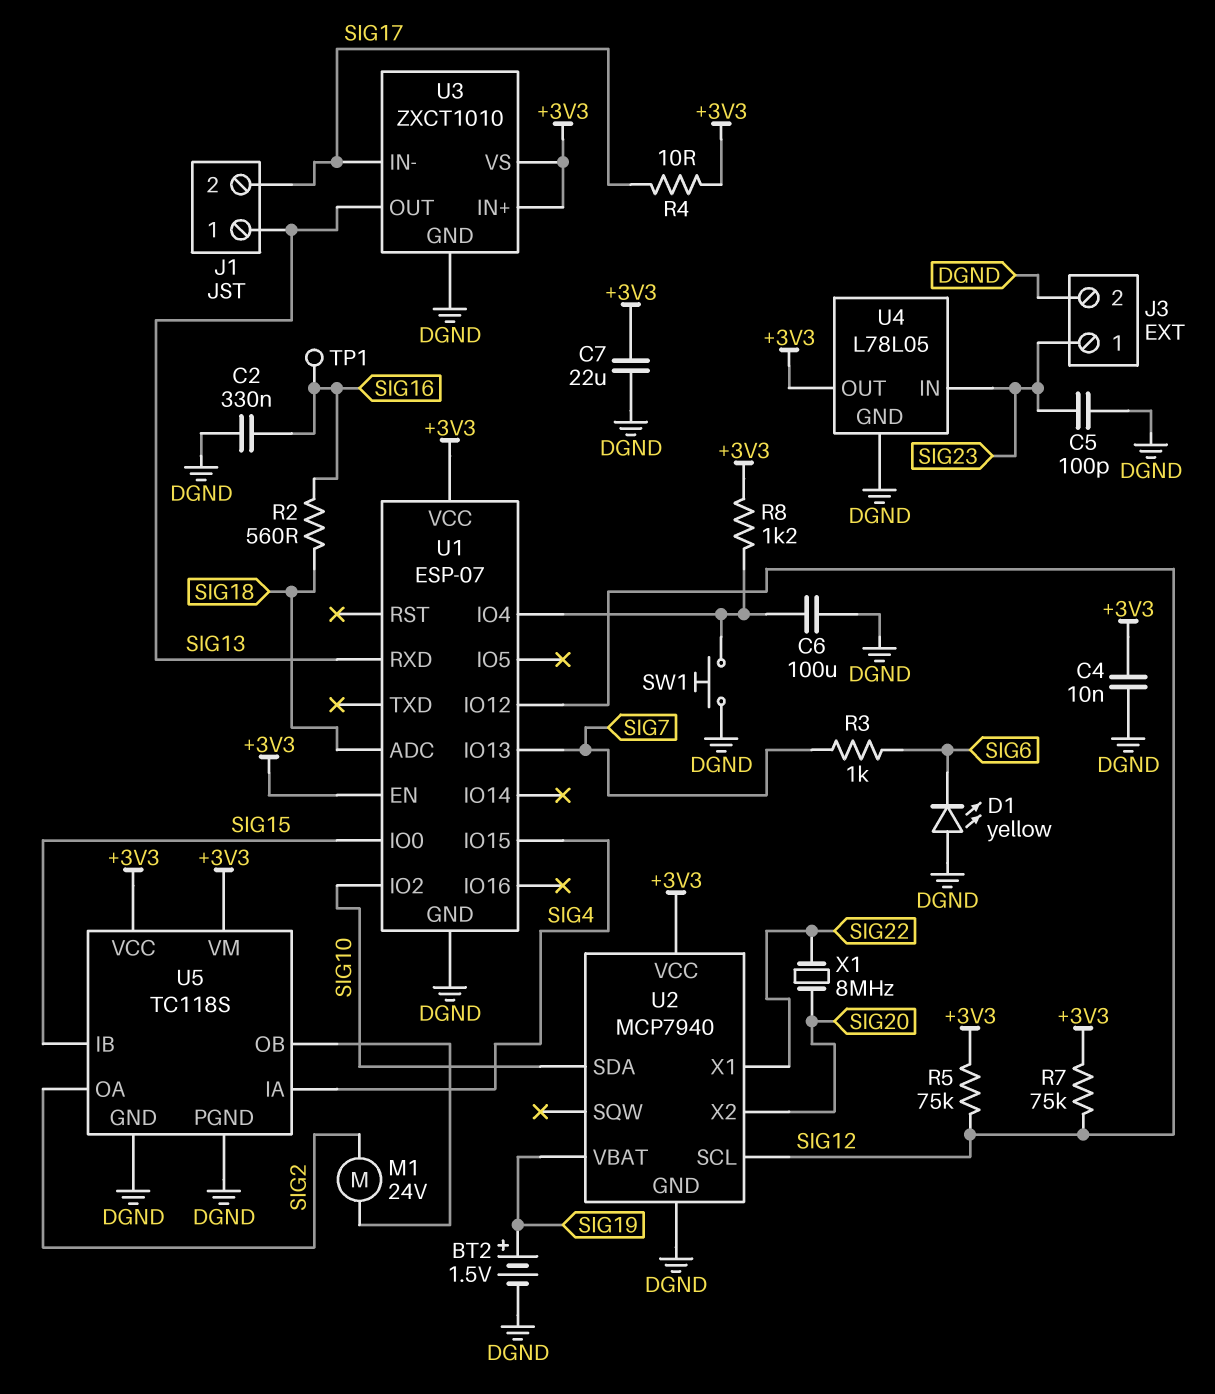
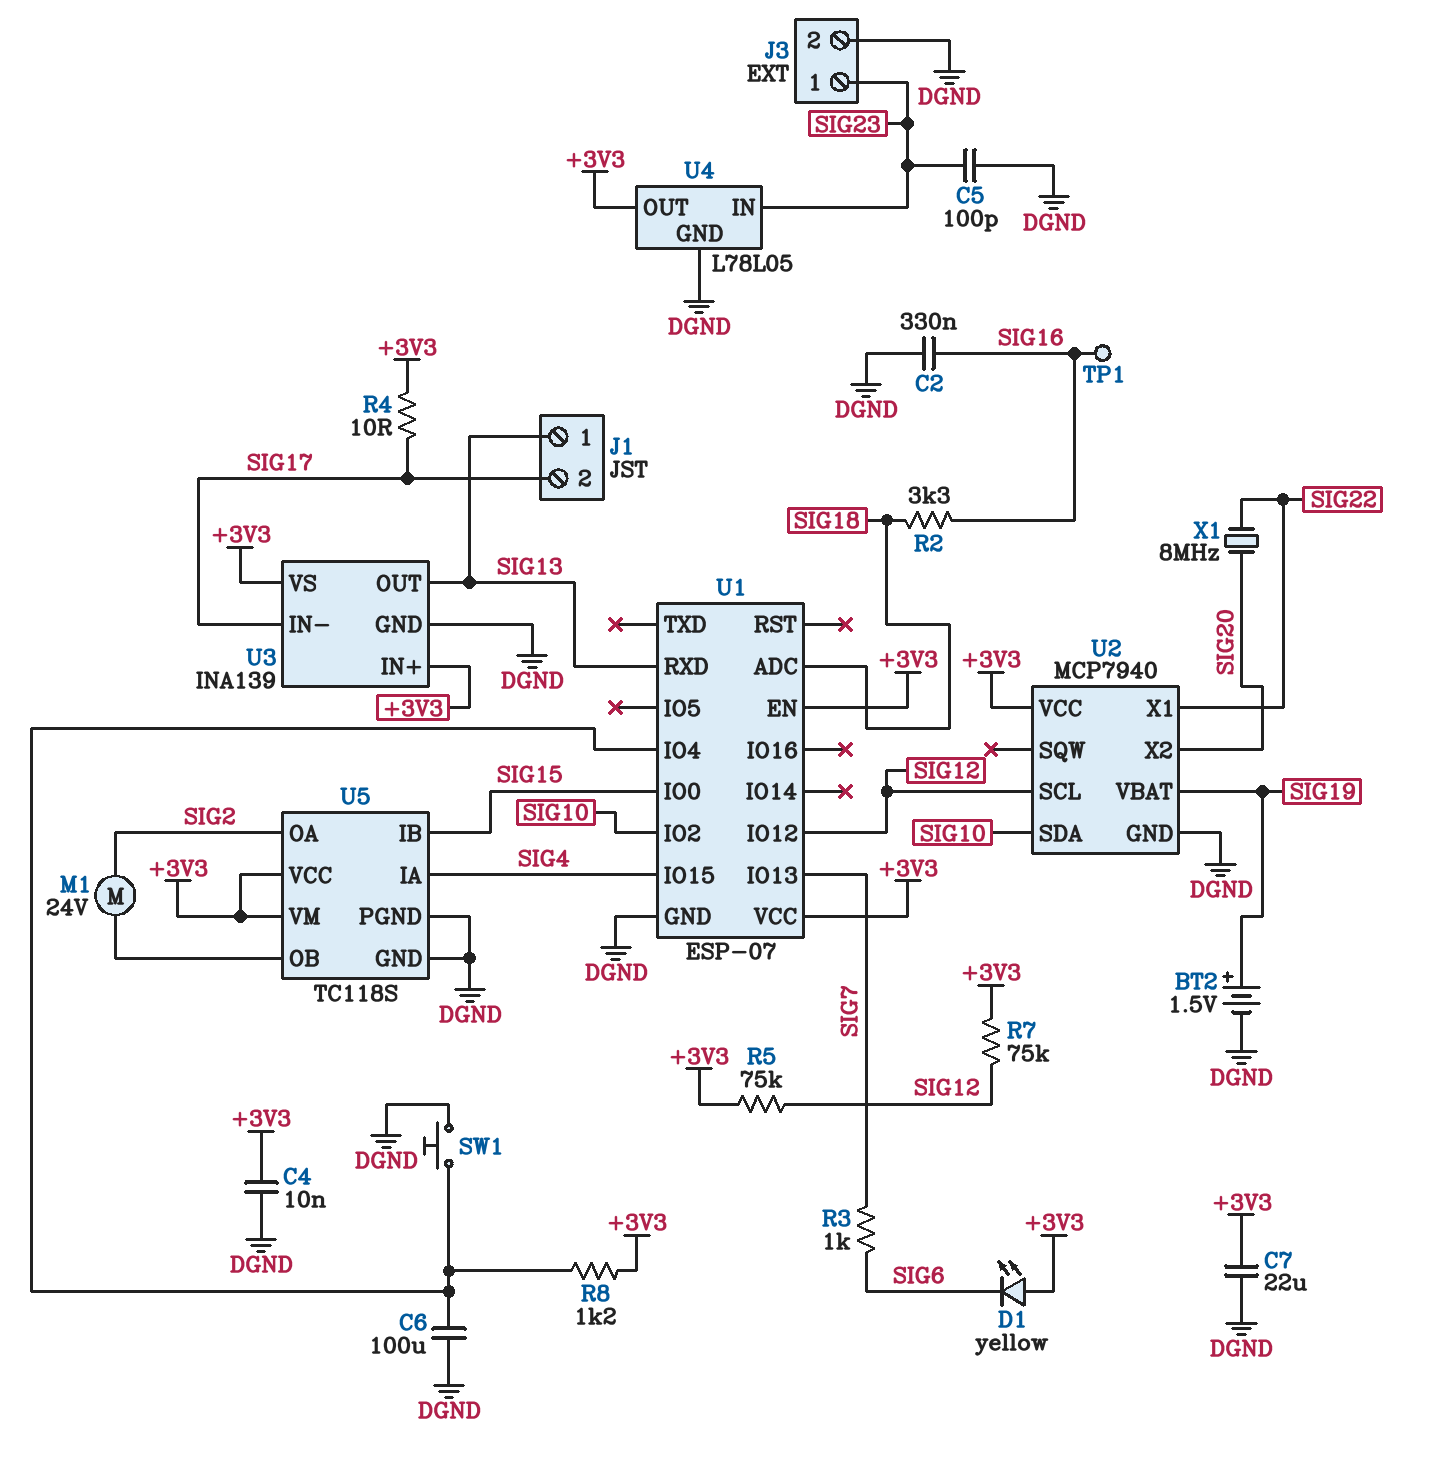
D1: LED yellow (A DGND, K SIG6) -> LED yellow (A +3V3, K SIG6)
R2: 560 (SIG16, SIG18) -> 3.3k (SIG16, SIG18)
U3: ZXCT1010 -> INA139

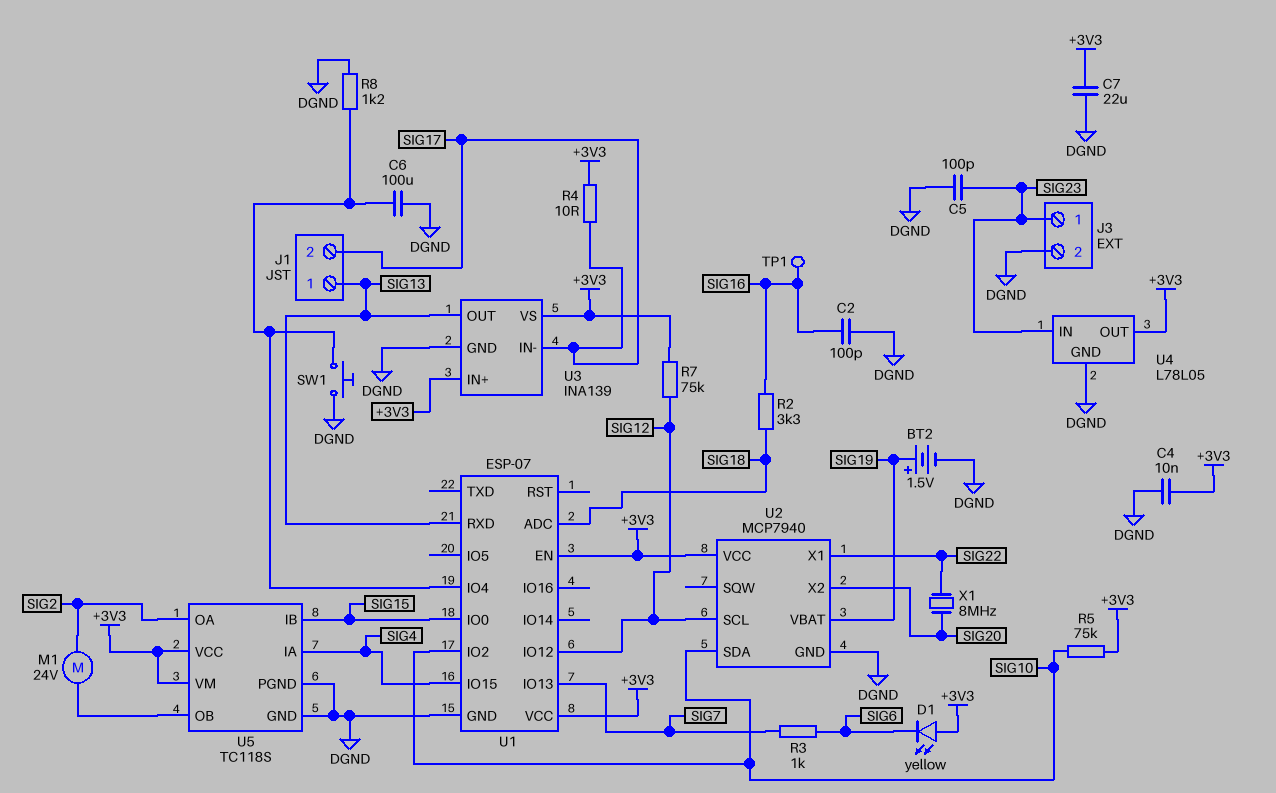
C2: 330nF (DGND, SIG16) -> 100pF (DGND, SIG16)
R5: 75k (+3V3, SIG12) -> 75k (+3V3, SIG10)
R8: 1.2k (+3V3, U1/IO4) -> 1.2k (DGND, U1/IO4)

